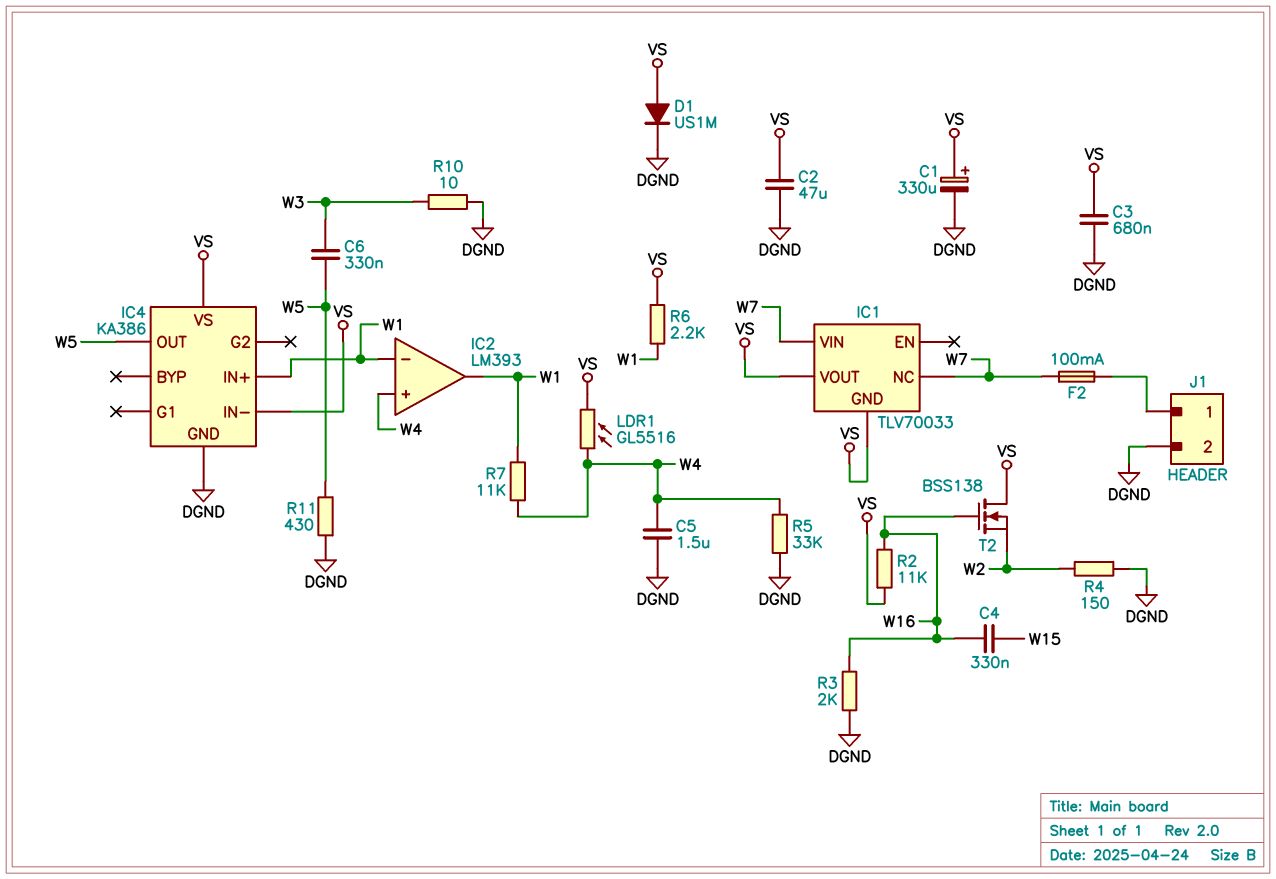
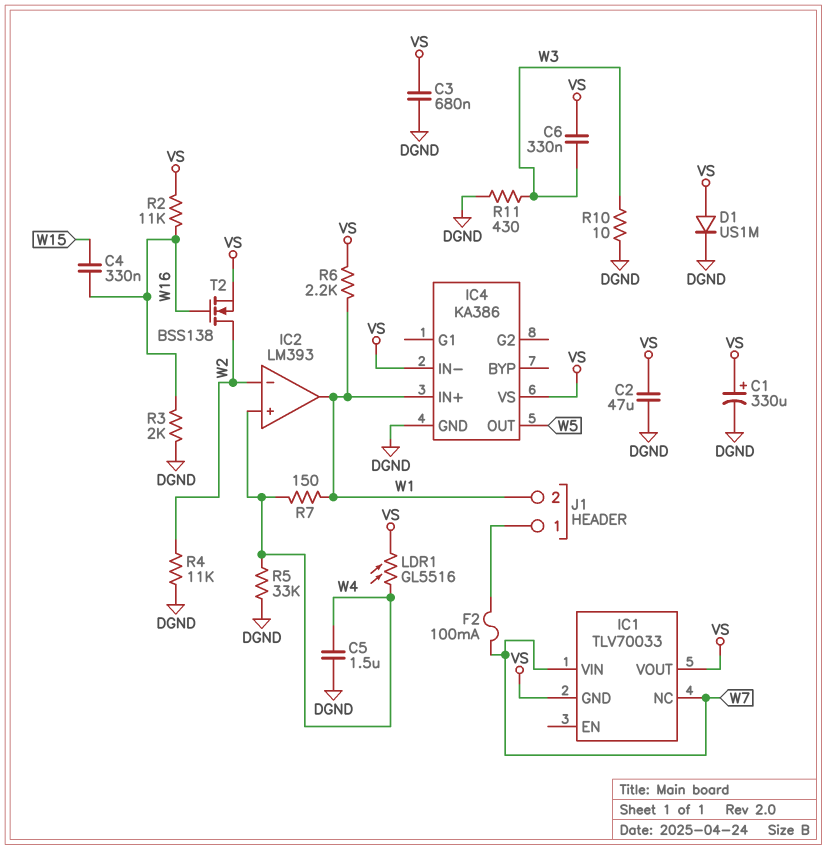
C6: 330nF (W3, W5) -> 330nF (VS, W3)
IC2 pin in-: W1 -> W2
J1 pin 2: DGND -> W1
R4: 150 (DGND, W2) -> 11k (DGND, W2)
R7: 11k (W1, W4) -> 150 (W1, W4)
R11: 430 (DGND, W5) -> 430 (DGND, W3)
T2: NMOS BSS138 (G W16, D VS, S W2) -> NMOS BSS138 (G W16, D W2, S VS)

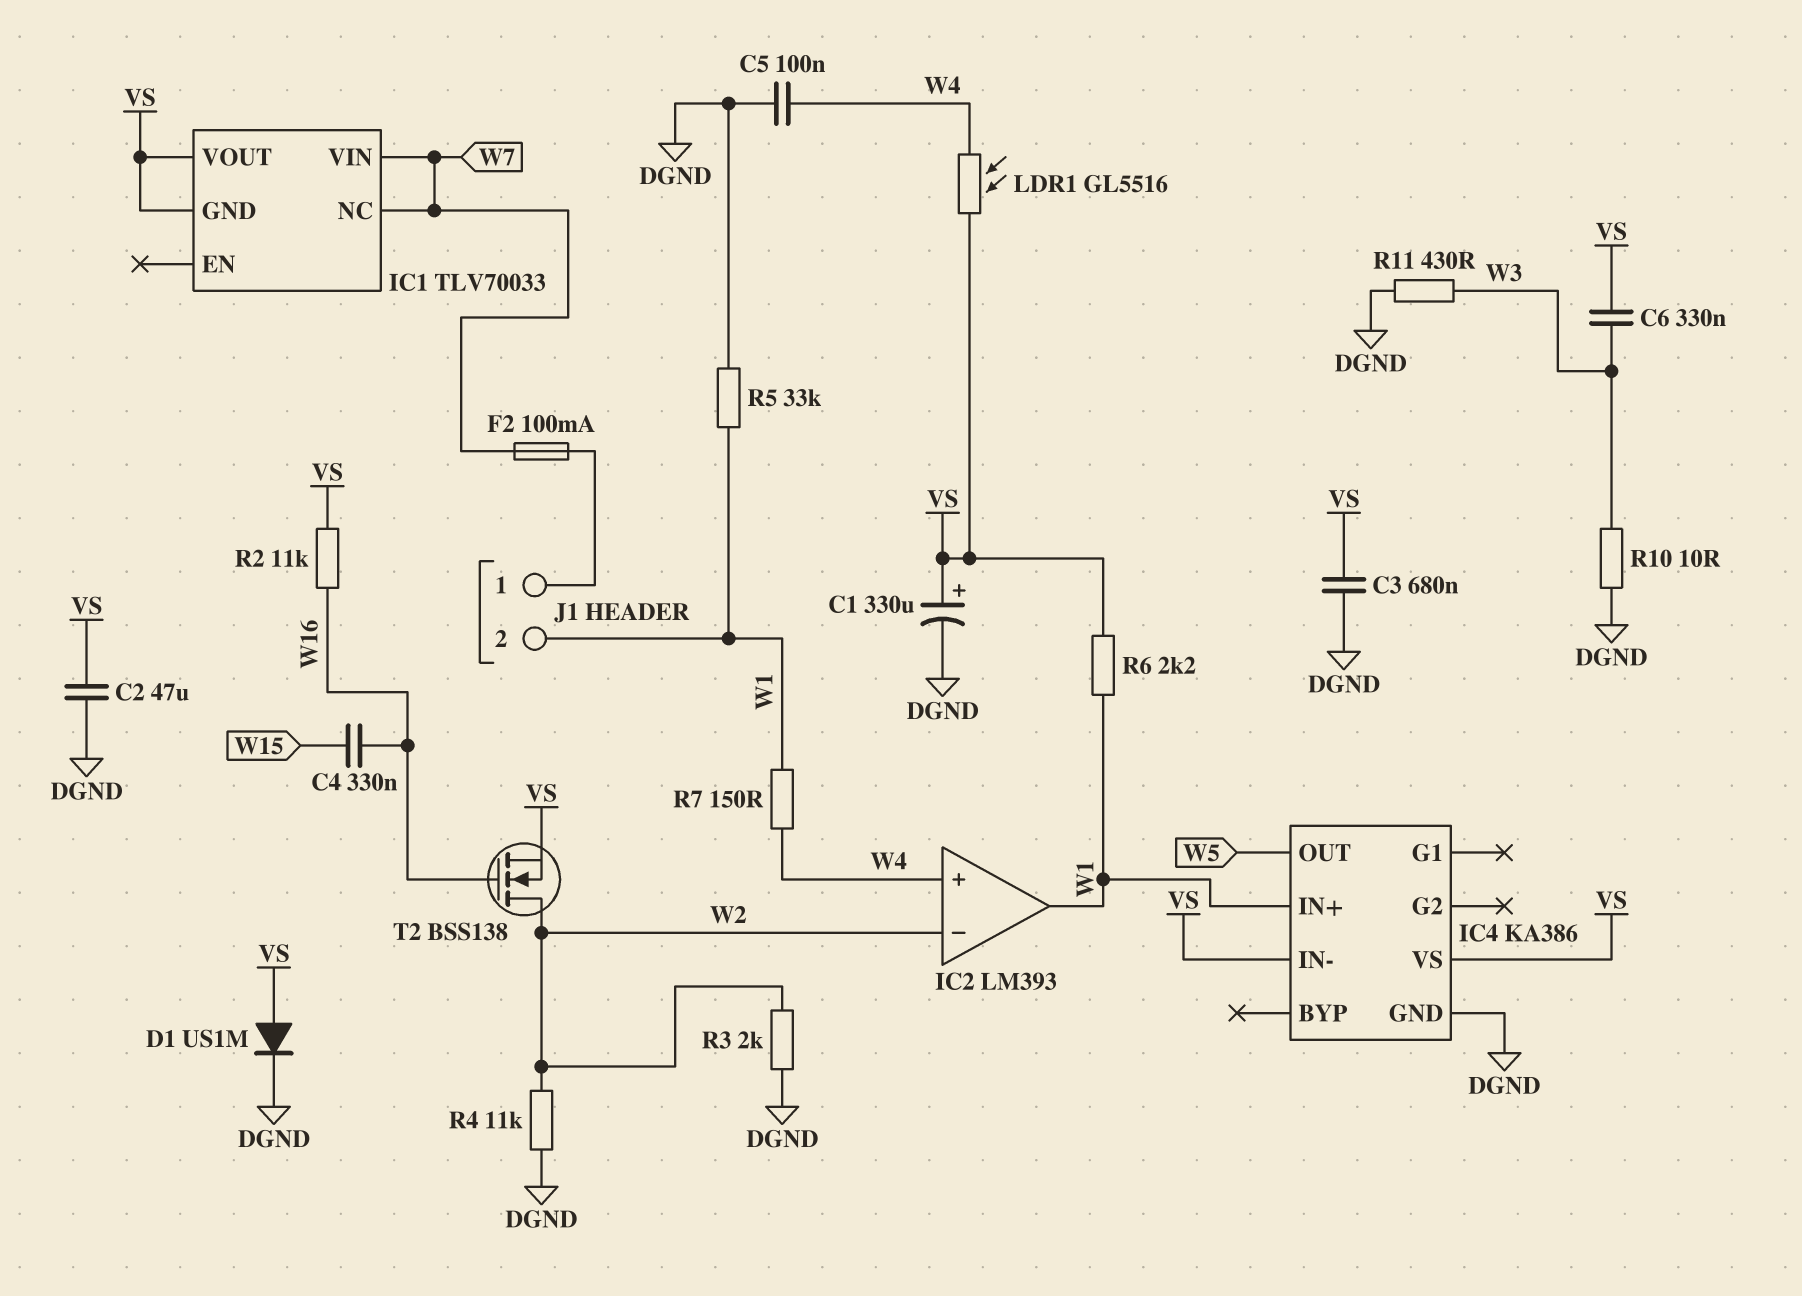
C5: 1.5uF (DGND, W4) -> 100nF (DGND, W4)
R3: 2k (DGND, W16) -> 2k (DGND, W2)
R5: 33k (DGND, W4) -> 33k (DGND, W1)

